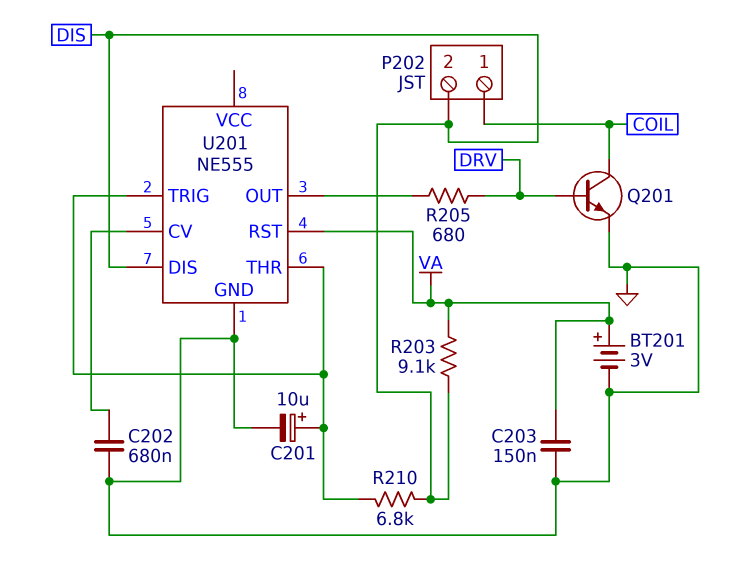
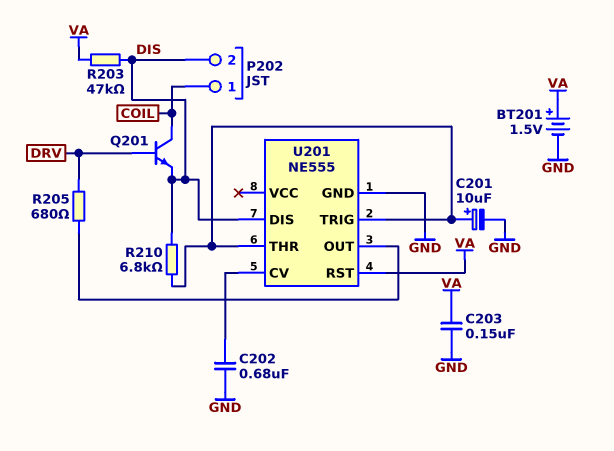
BT201: 3V (plus VA, minus GND) -> 1.5V (plus VA, minus GND)
Q201: NPN (B DRV, C COIL, E GND) -> NPN (B DRV, C COIL, E DIS)
R203: 9.1k (DIS, VA) -> 47k (DIS, VA)

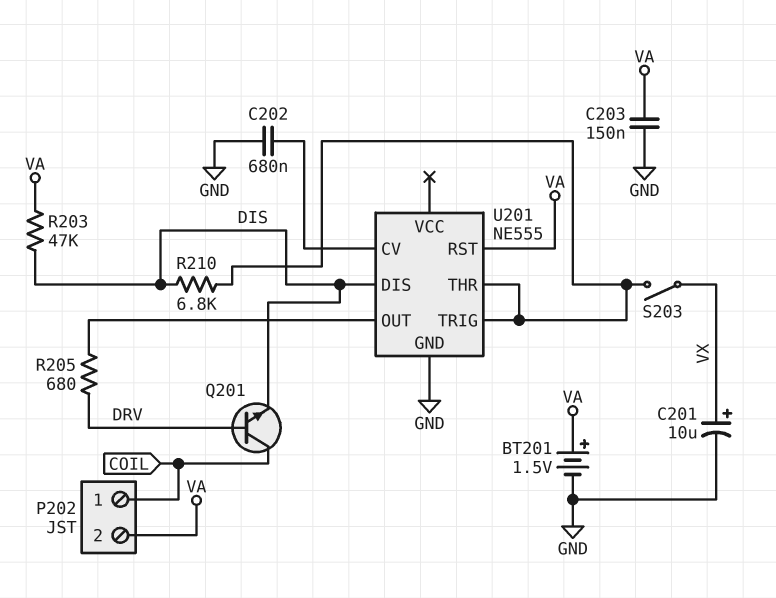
C201: 10uF (plus U201/THR, minus GND) -> 10uF (plus VX, minus GND)
P202 pin 2: DIS -> VA
S203: none -> switch (U201/THR, VX)

